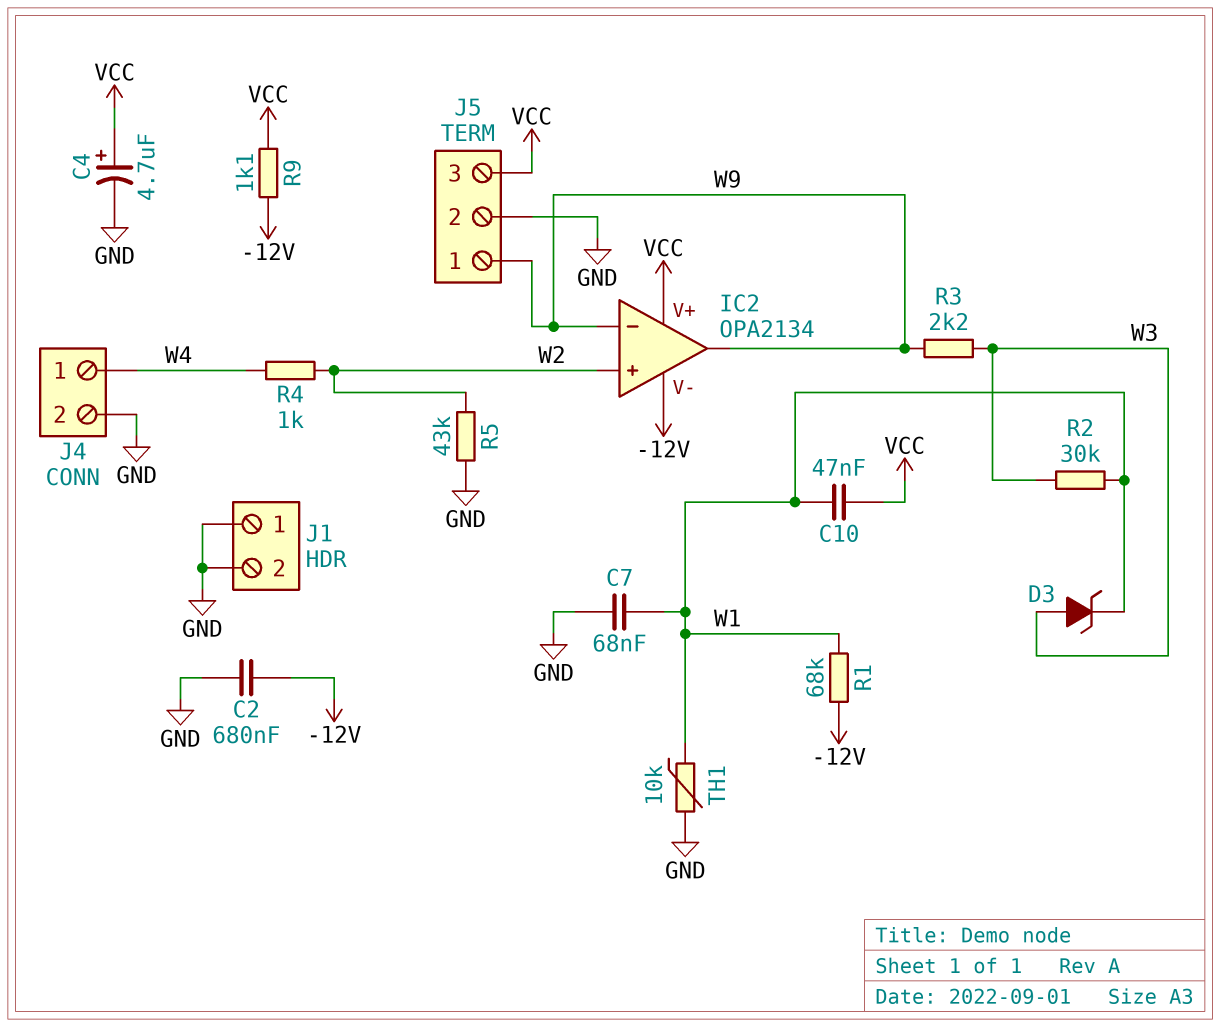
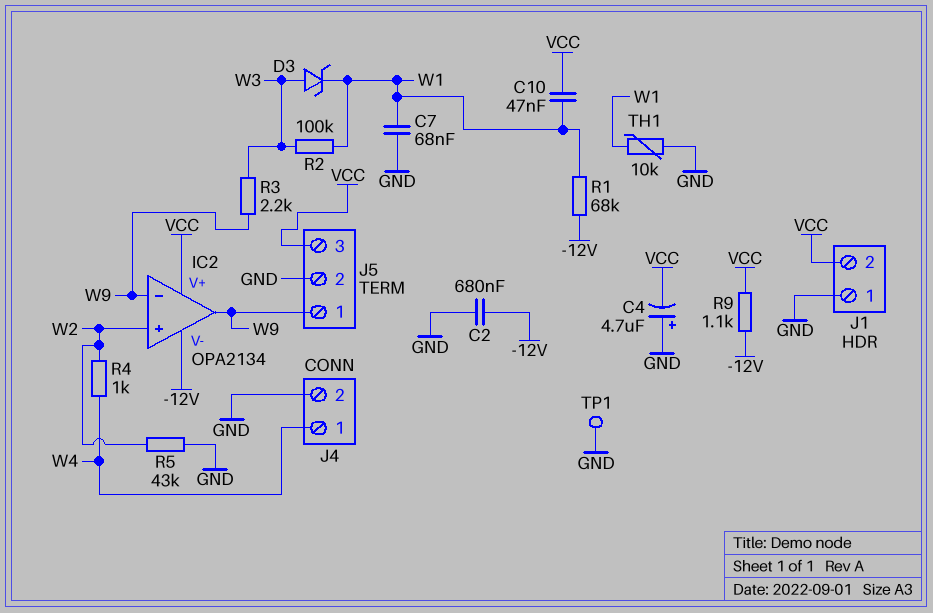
C4: 4.7uF (plus VCC, minus GND) -> 4.7uF (plus GND, minus VCC)
J1 pin 2: GND -> VCC
R2: 30k (W1, W3) -> 100k (W1, W3)
TP1: none -> test point (GND)

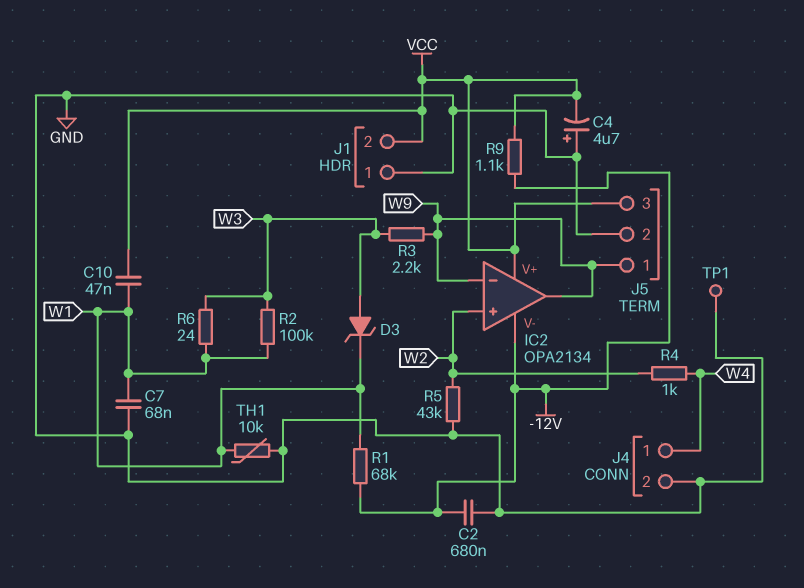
R6: none -> 24 (W1, W3)

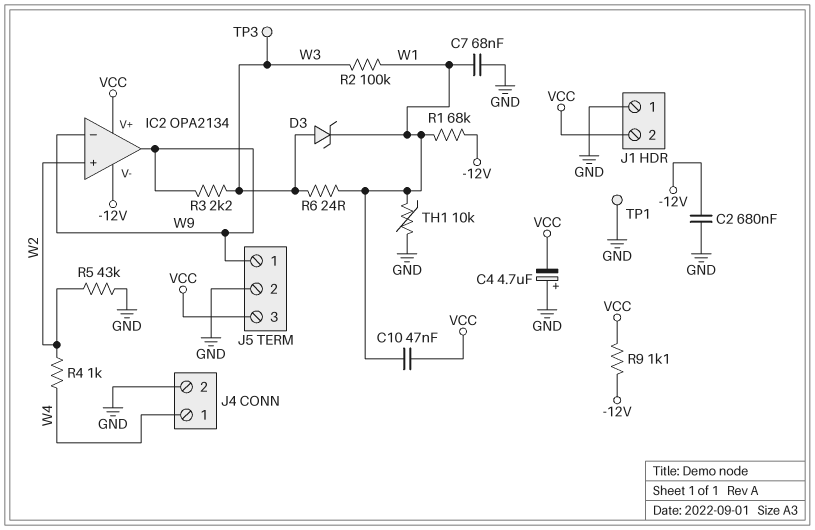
TP3: none -> test point (W3)

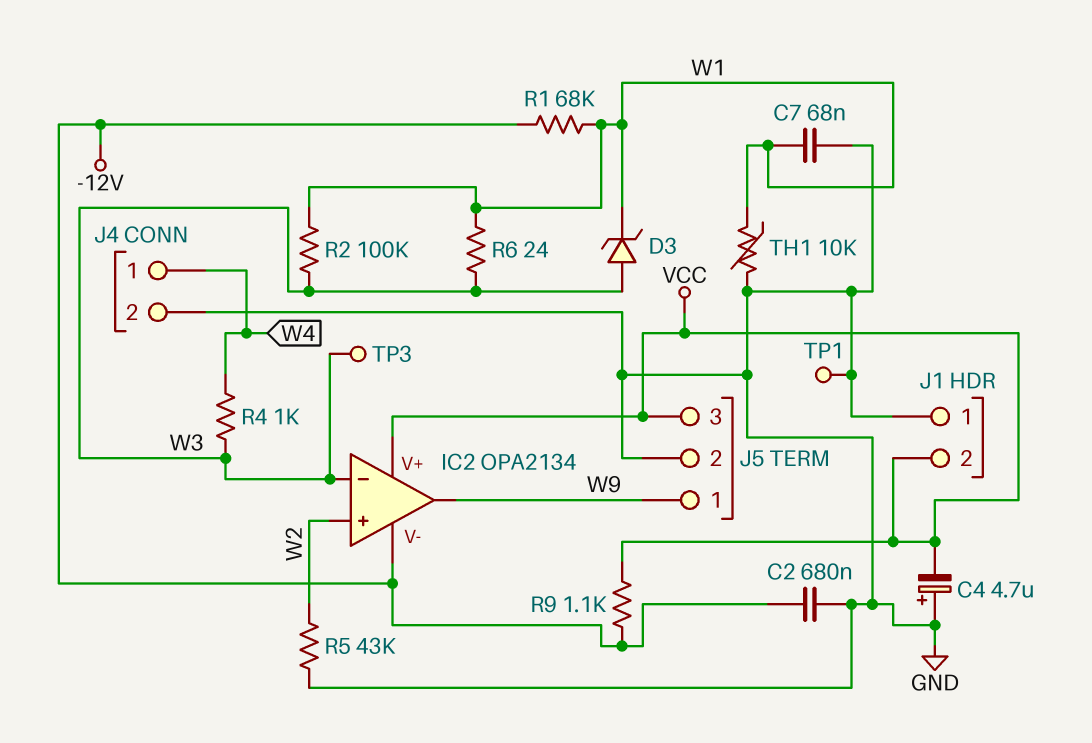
C10: 47nF (VCC, W1) -> none
IC2 pin in-: W9 -> W3
R3: 2.2k (W3, W9) -> none
R4: 1k (W2, W4) -> 1k (W3, W4)

